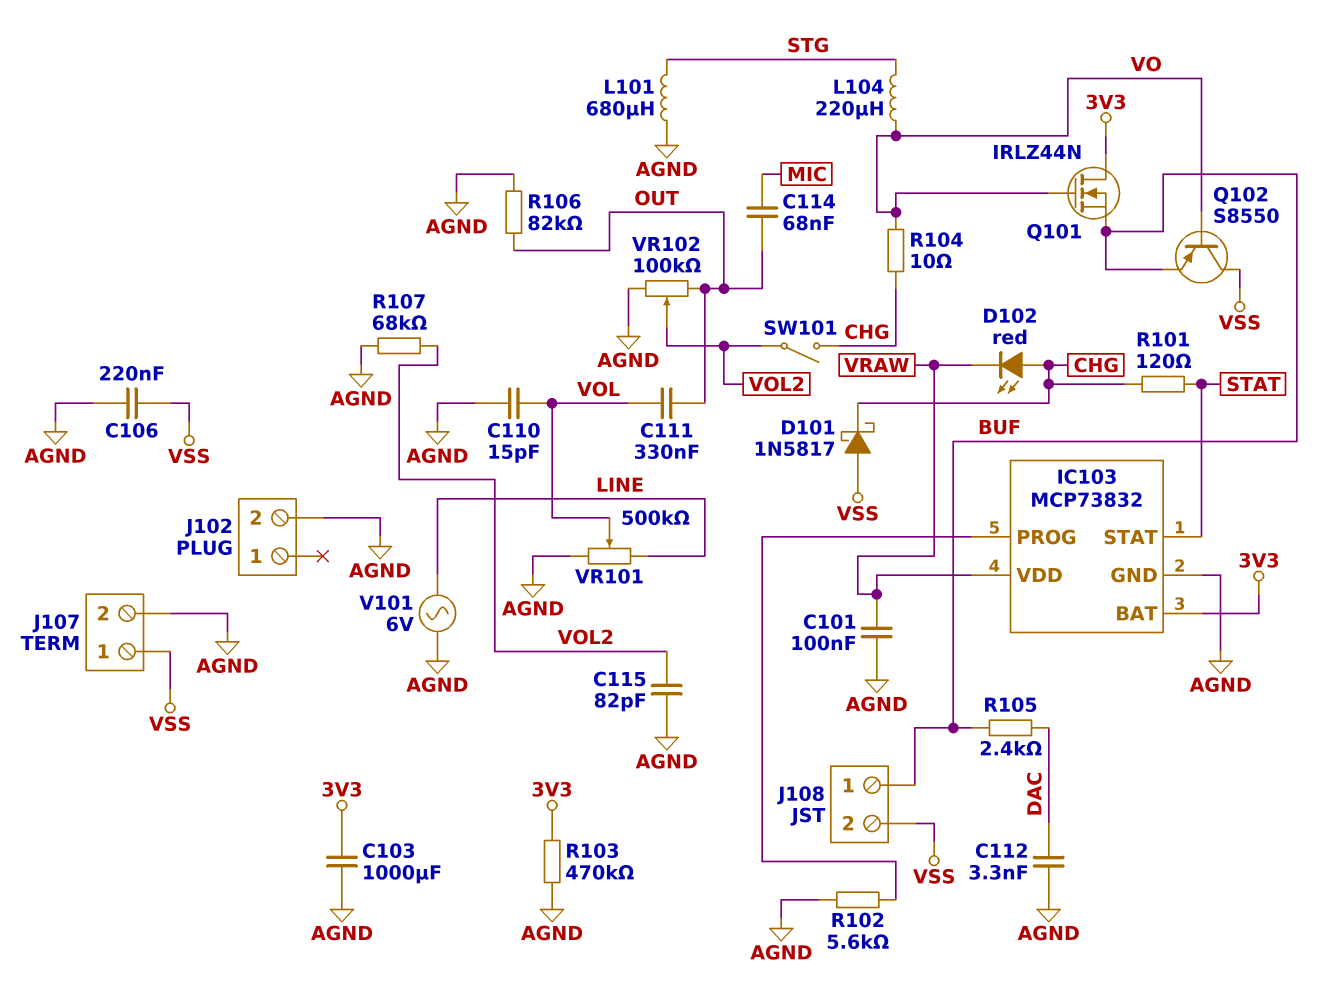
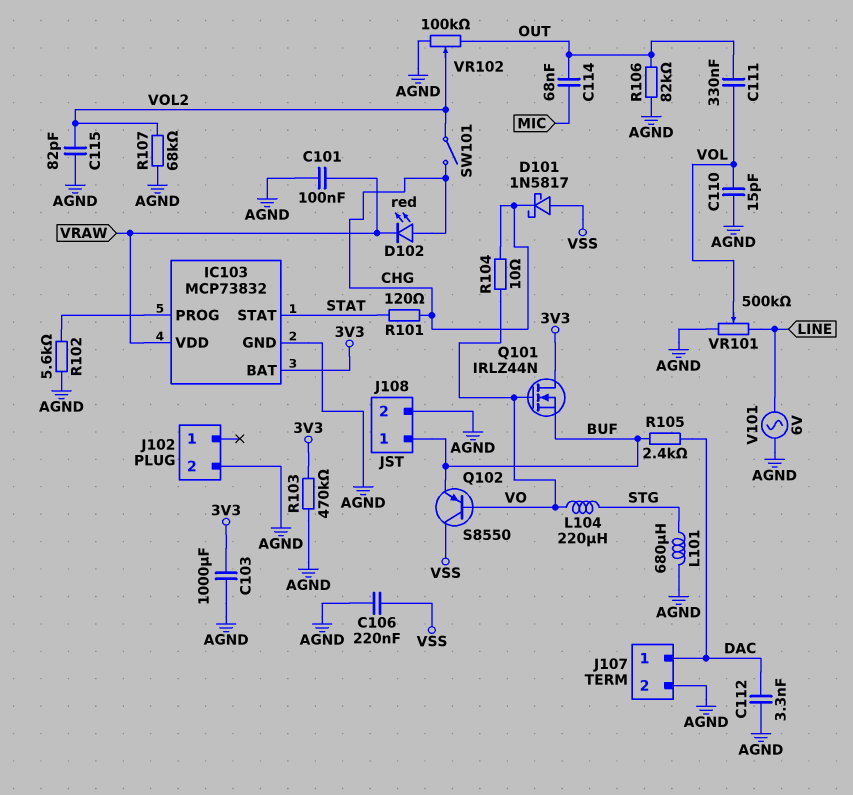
J107 pin 1: VSS -> DAC
J108 pin 2: VSS -> AGND

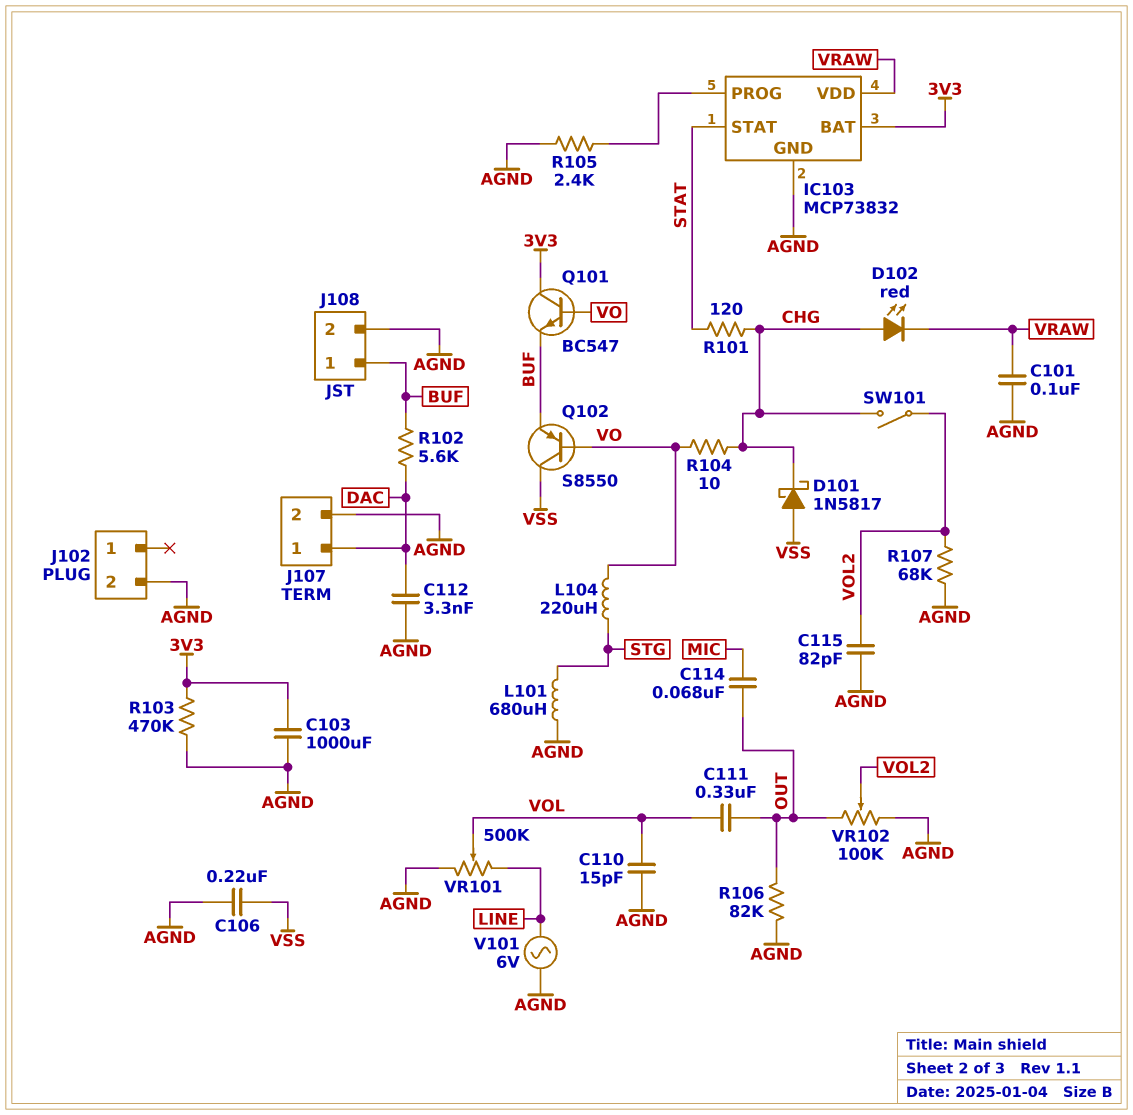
Q101: NMOS IRLZ44N (G VO, D 3V3, S BUF) -> NPN BC547 (B VO, C 3V3, E BUF)
R102: 5.6k (AGND, IC103/PROG) -> 5.6k (BUF, DAC)
R105: 2.4k (BUF, DAC) -> 2.4k (AGND, IC103/PROG)

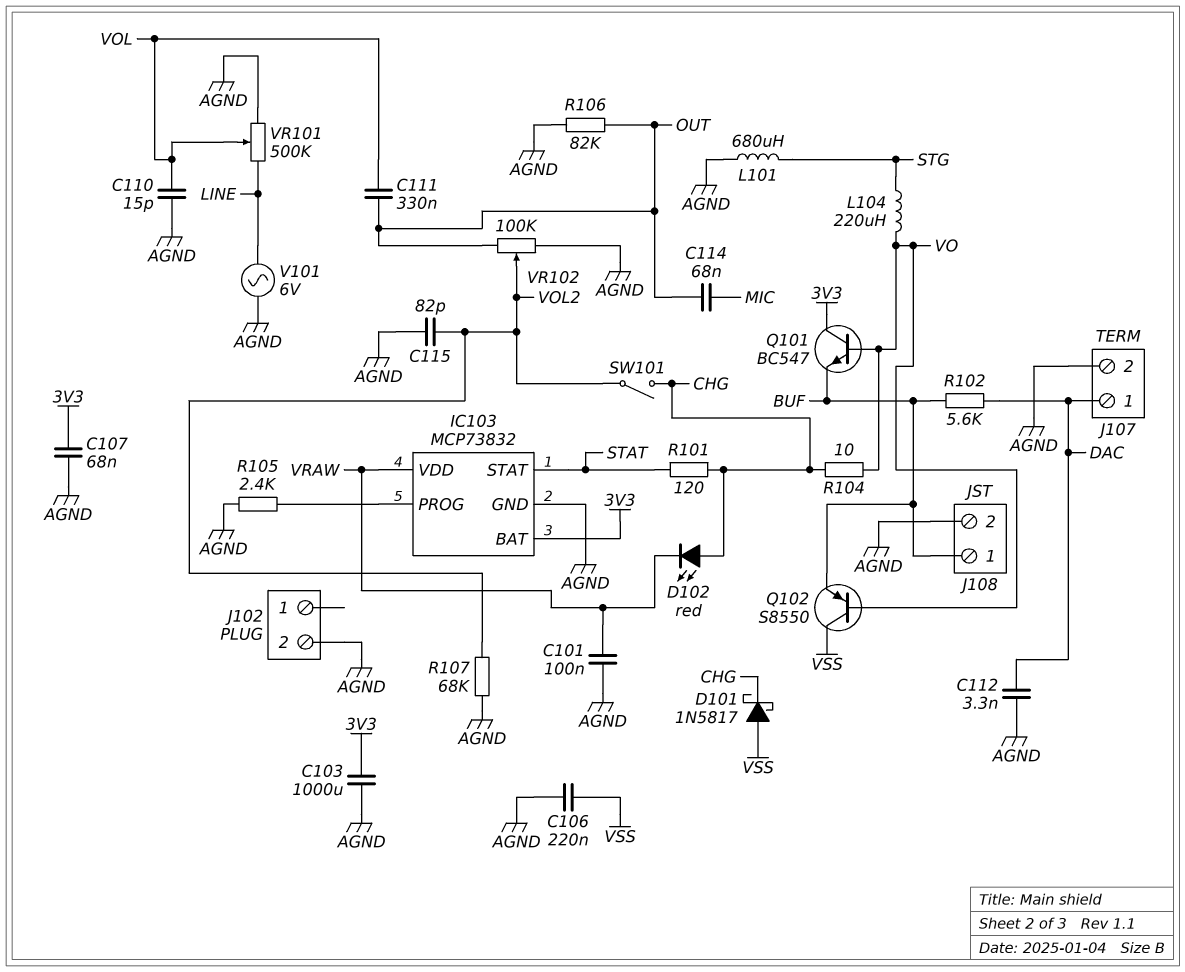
C107: none -> 68nF (3V3, AGND)
R103: 470k (3V3, AGND) -> none

